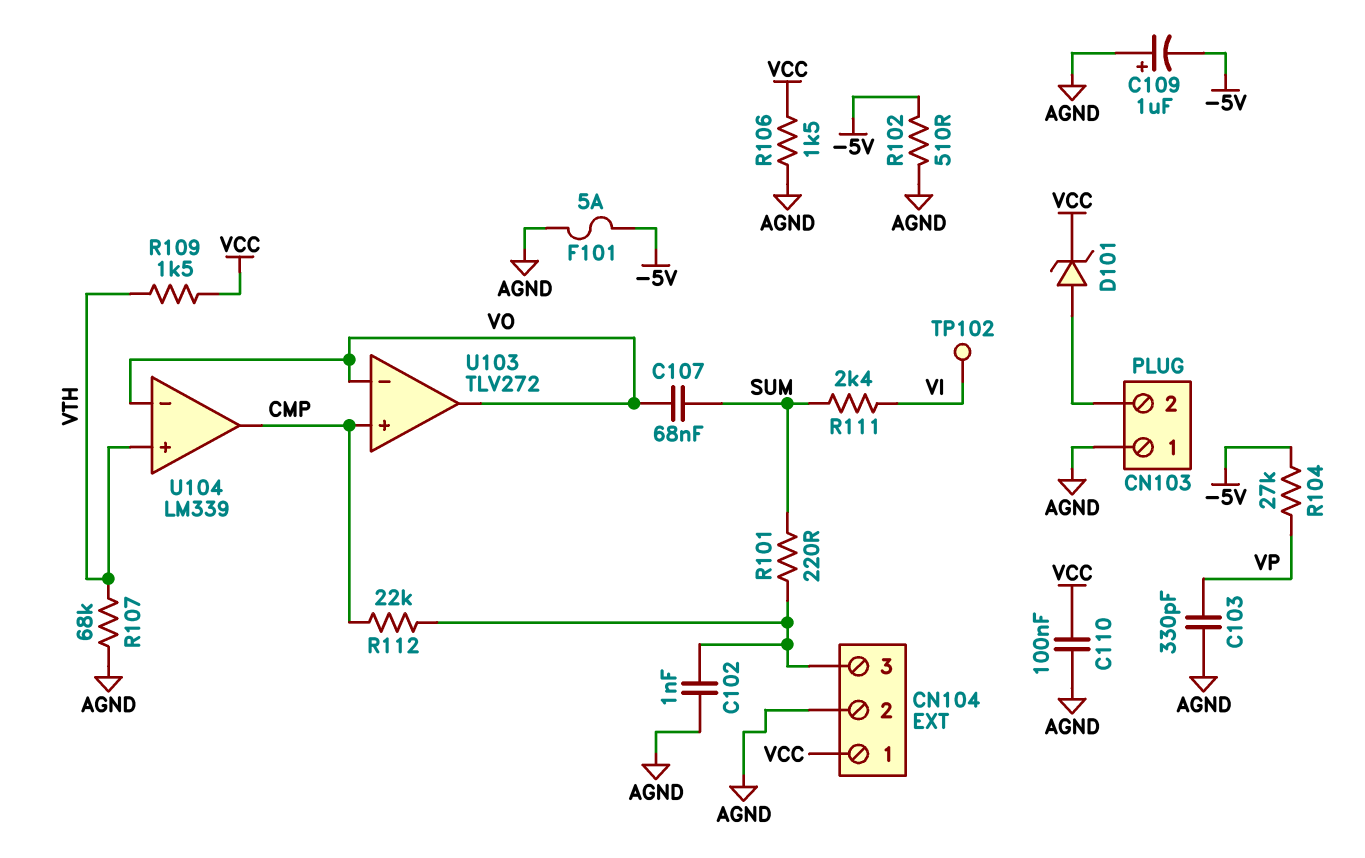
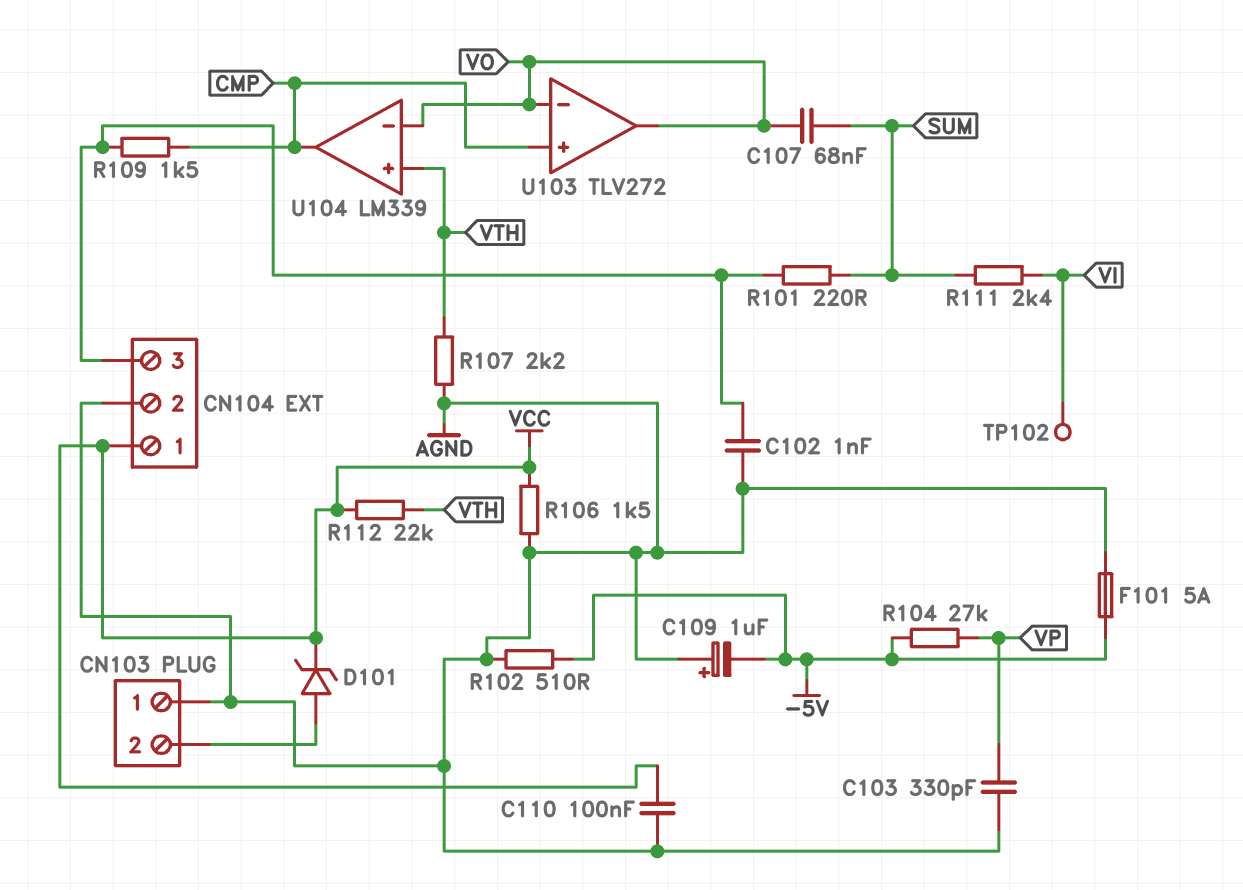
R107: 68k (AGND, VTH) -> 2.2k (AGND, VTH)
R109: 1.5k (VCC, VTH) -> 1.5k (CMP, CN104/3)
R112: 22k (CMP, CN104/3) -> 22k (VCC, VTH)

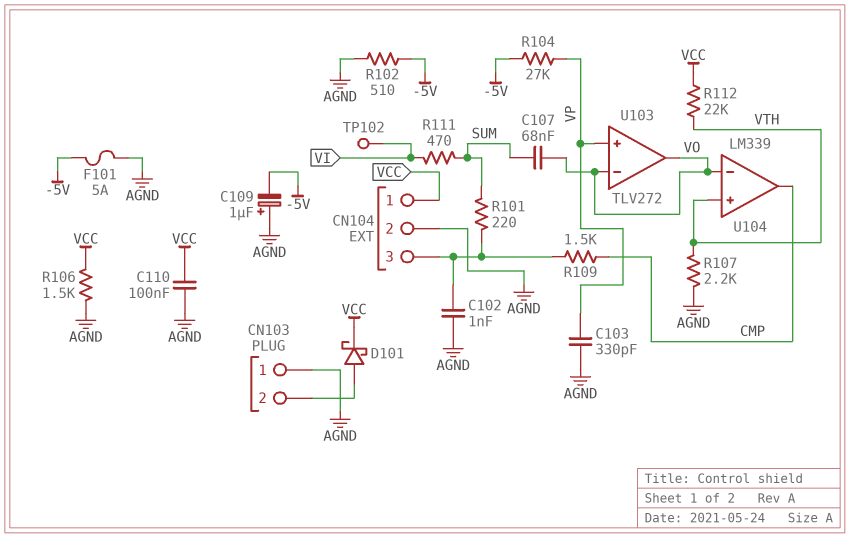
D101: zener (A CN103/2, K VCC) -> schottky (A CN103/2, K VCC)
R111: 2.4k (SUM, VI) -> 470 (SUM, VI)
U103 pin in+: CMP -> VP

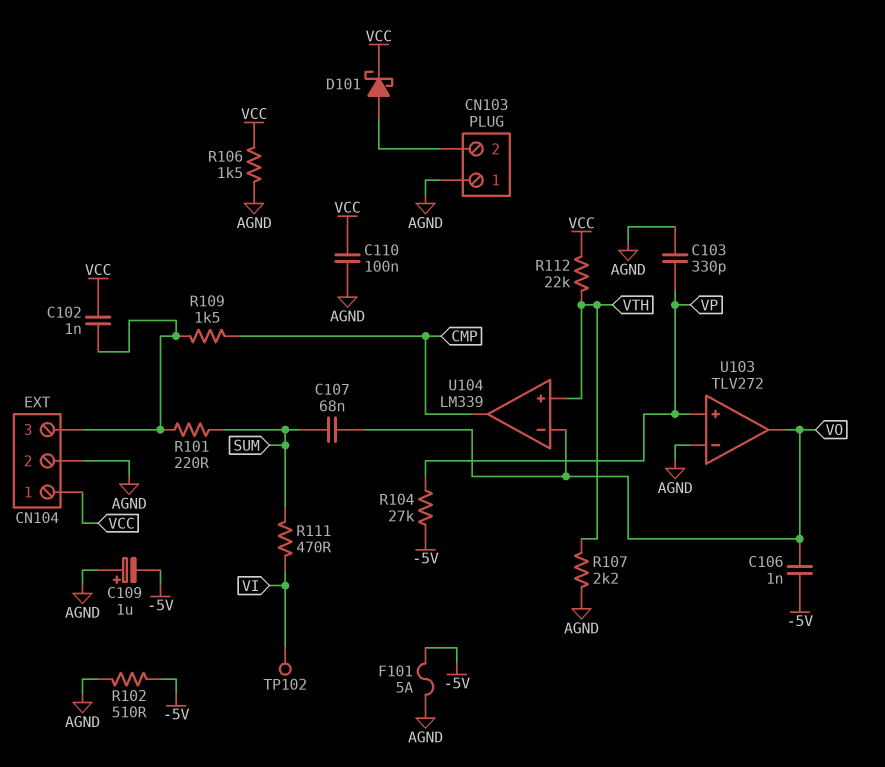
C102: 1nF (AGND, CN104/3) -> 1nF (CN104/3, VCC)
C106: none -> 1nF (-5V, VO)
U103 pin in-: VO -> AGND

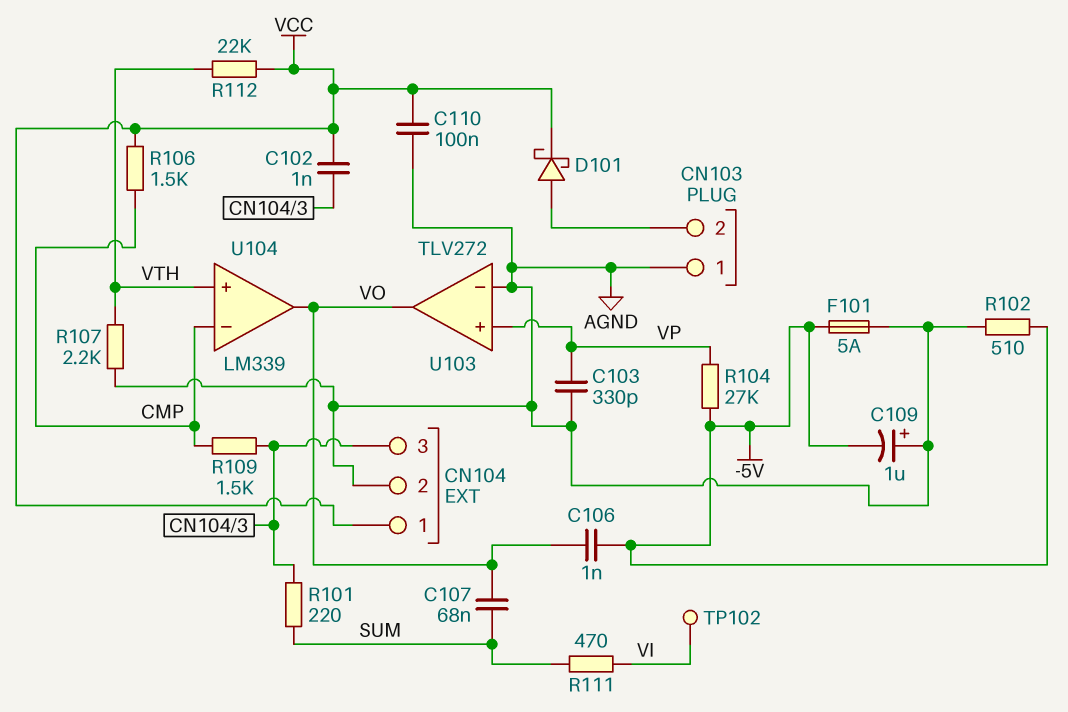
R106: 1.5k (AGND, VCC) -> 1.5k (CMP, VCC)
U104 pin in-: VO -> CMP
U104 pin out: CMP -> VO

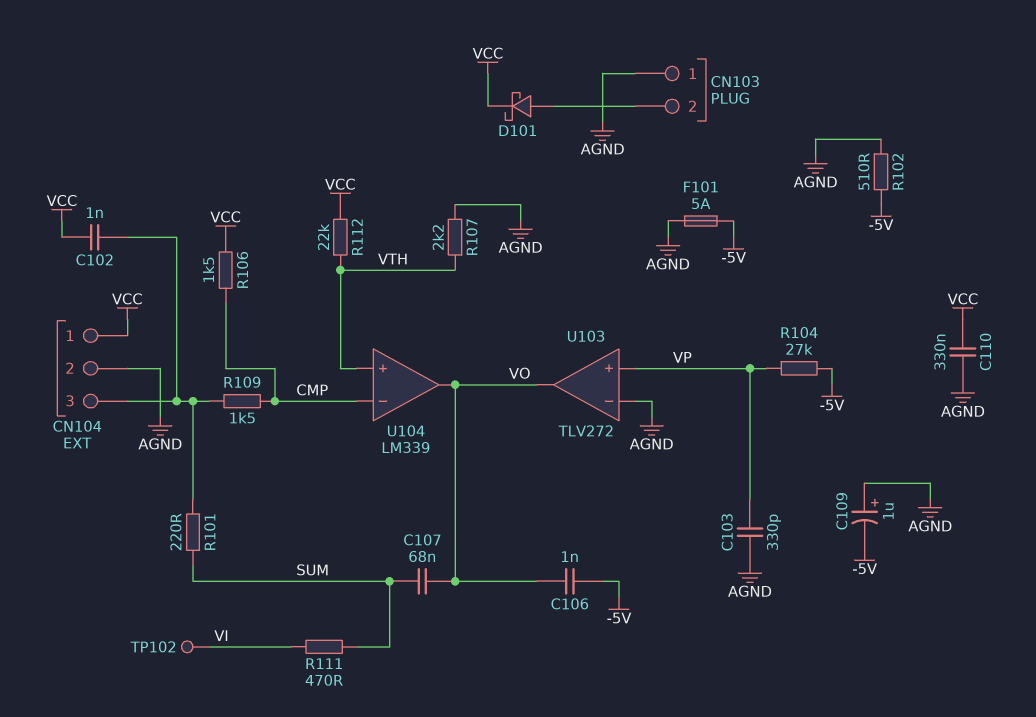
C110: 100nF (AGND, VCC) -> 330nF (AGND, VCC)

